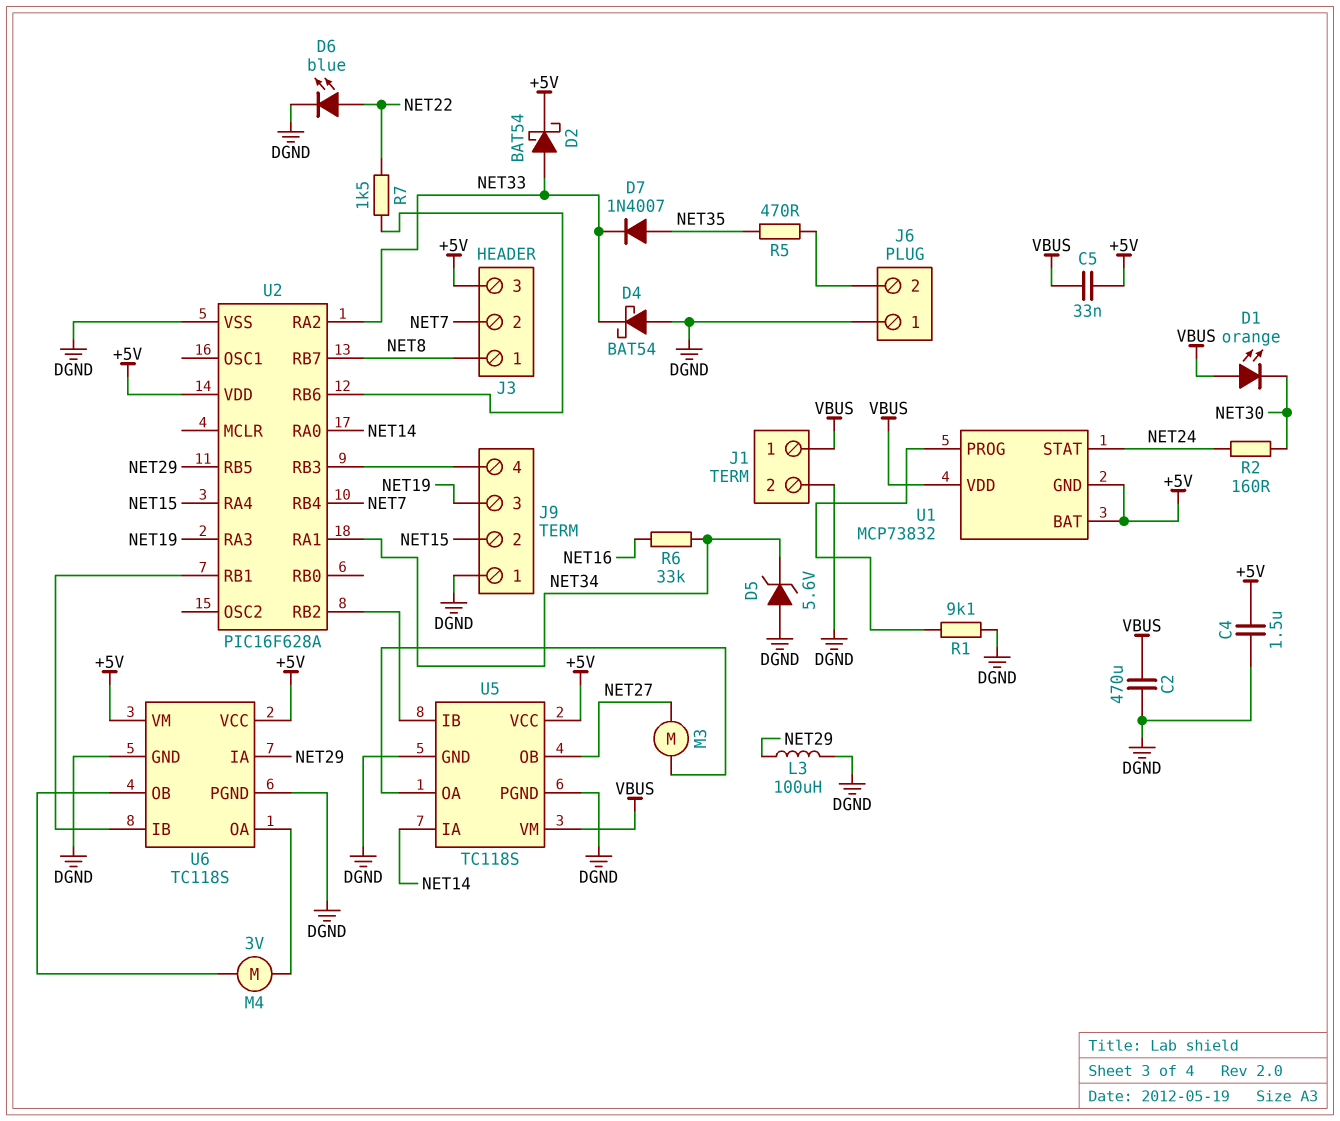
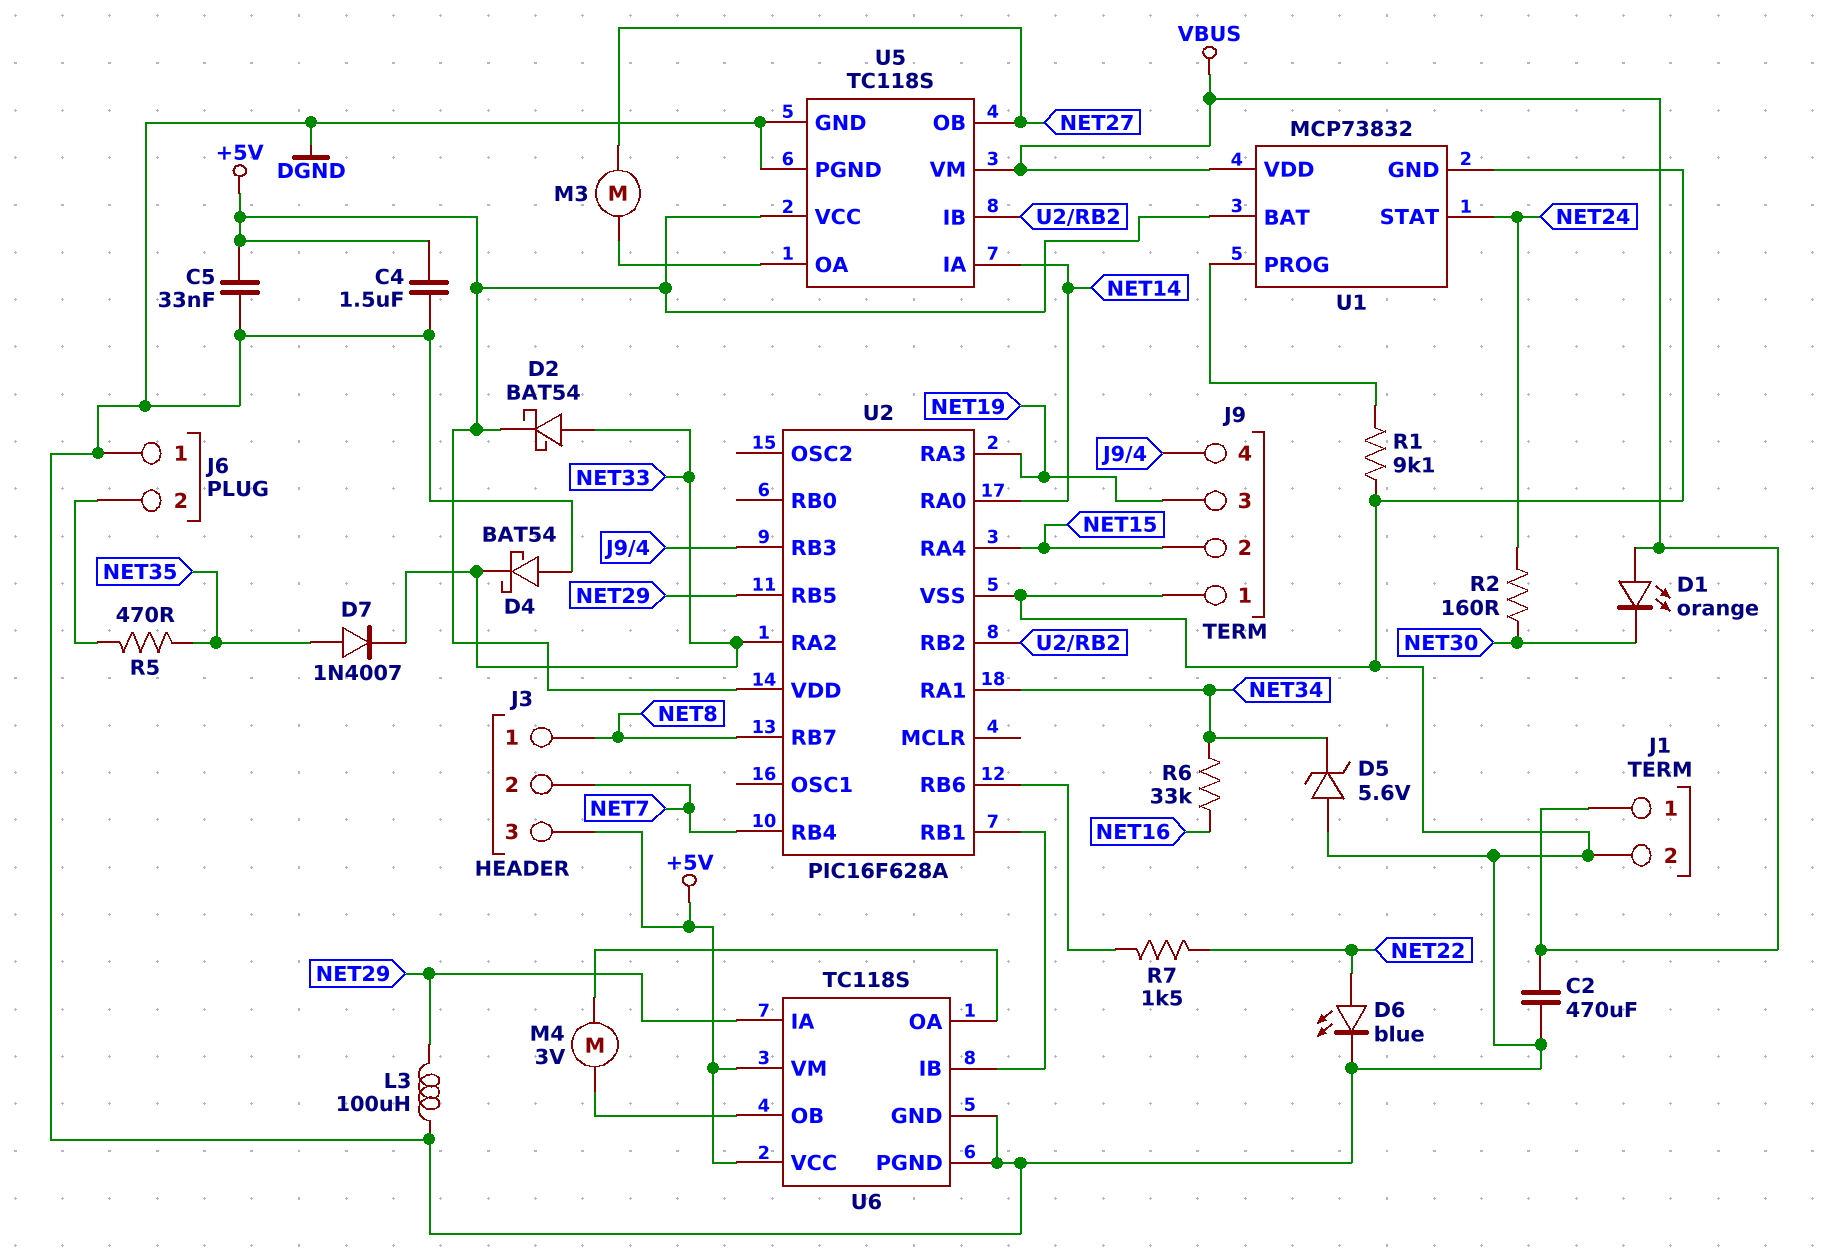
C5: 33nF (+5V, VBUS) -> 33nF (+5V, DGND)
U1 pin GND: +5V -> DGND

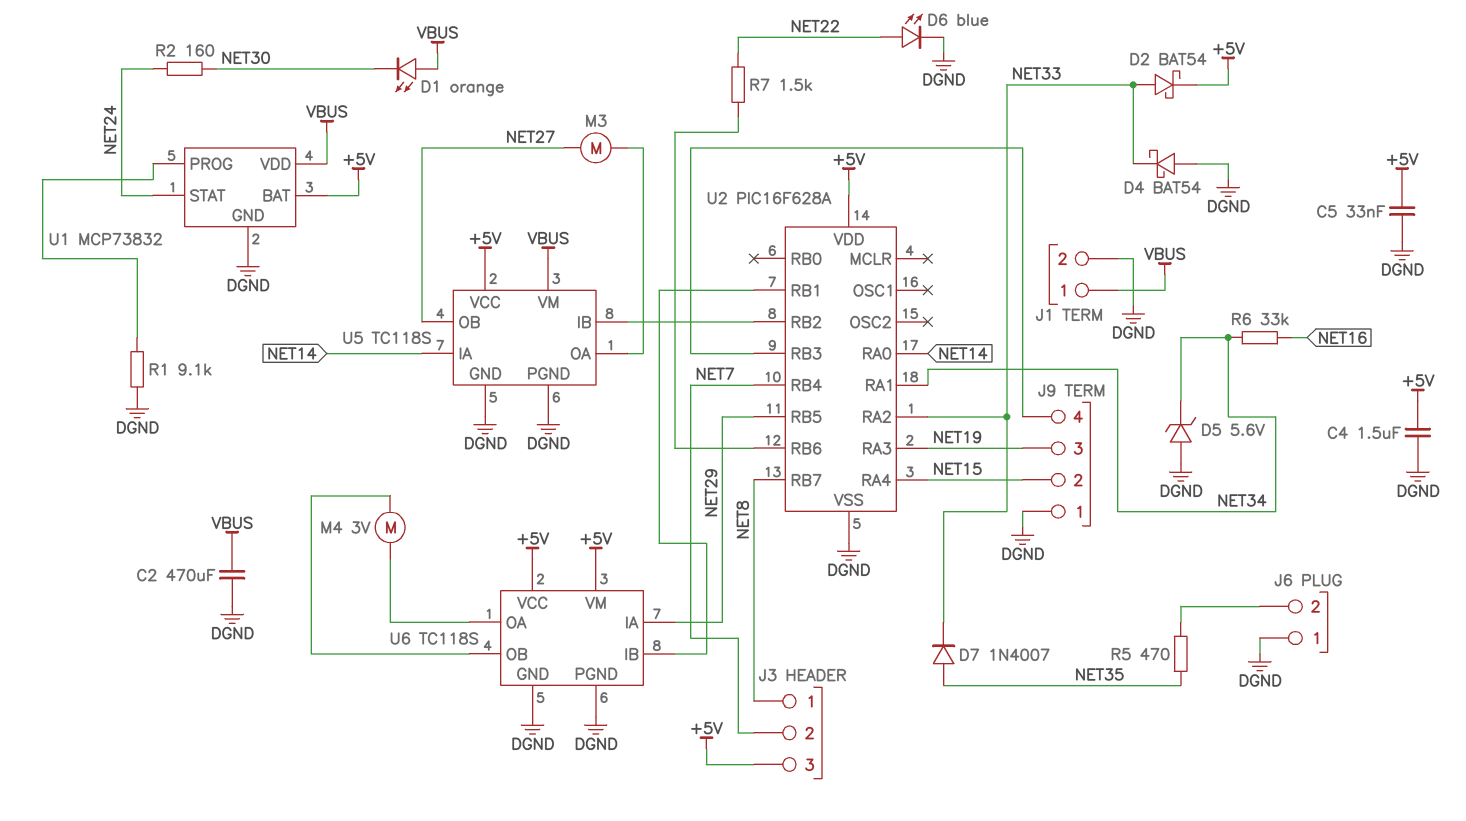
L3: 100uH (DGND, NET29) -> none

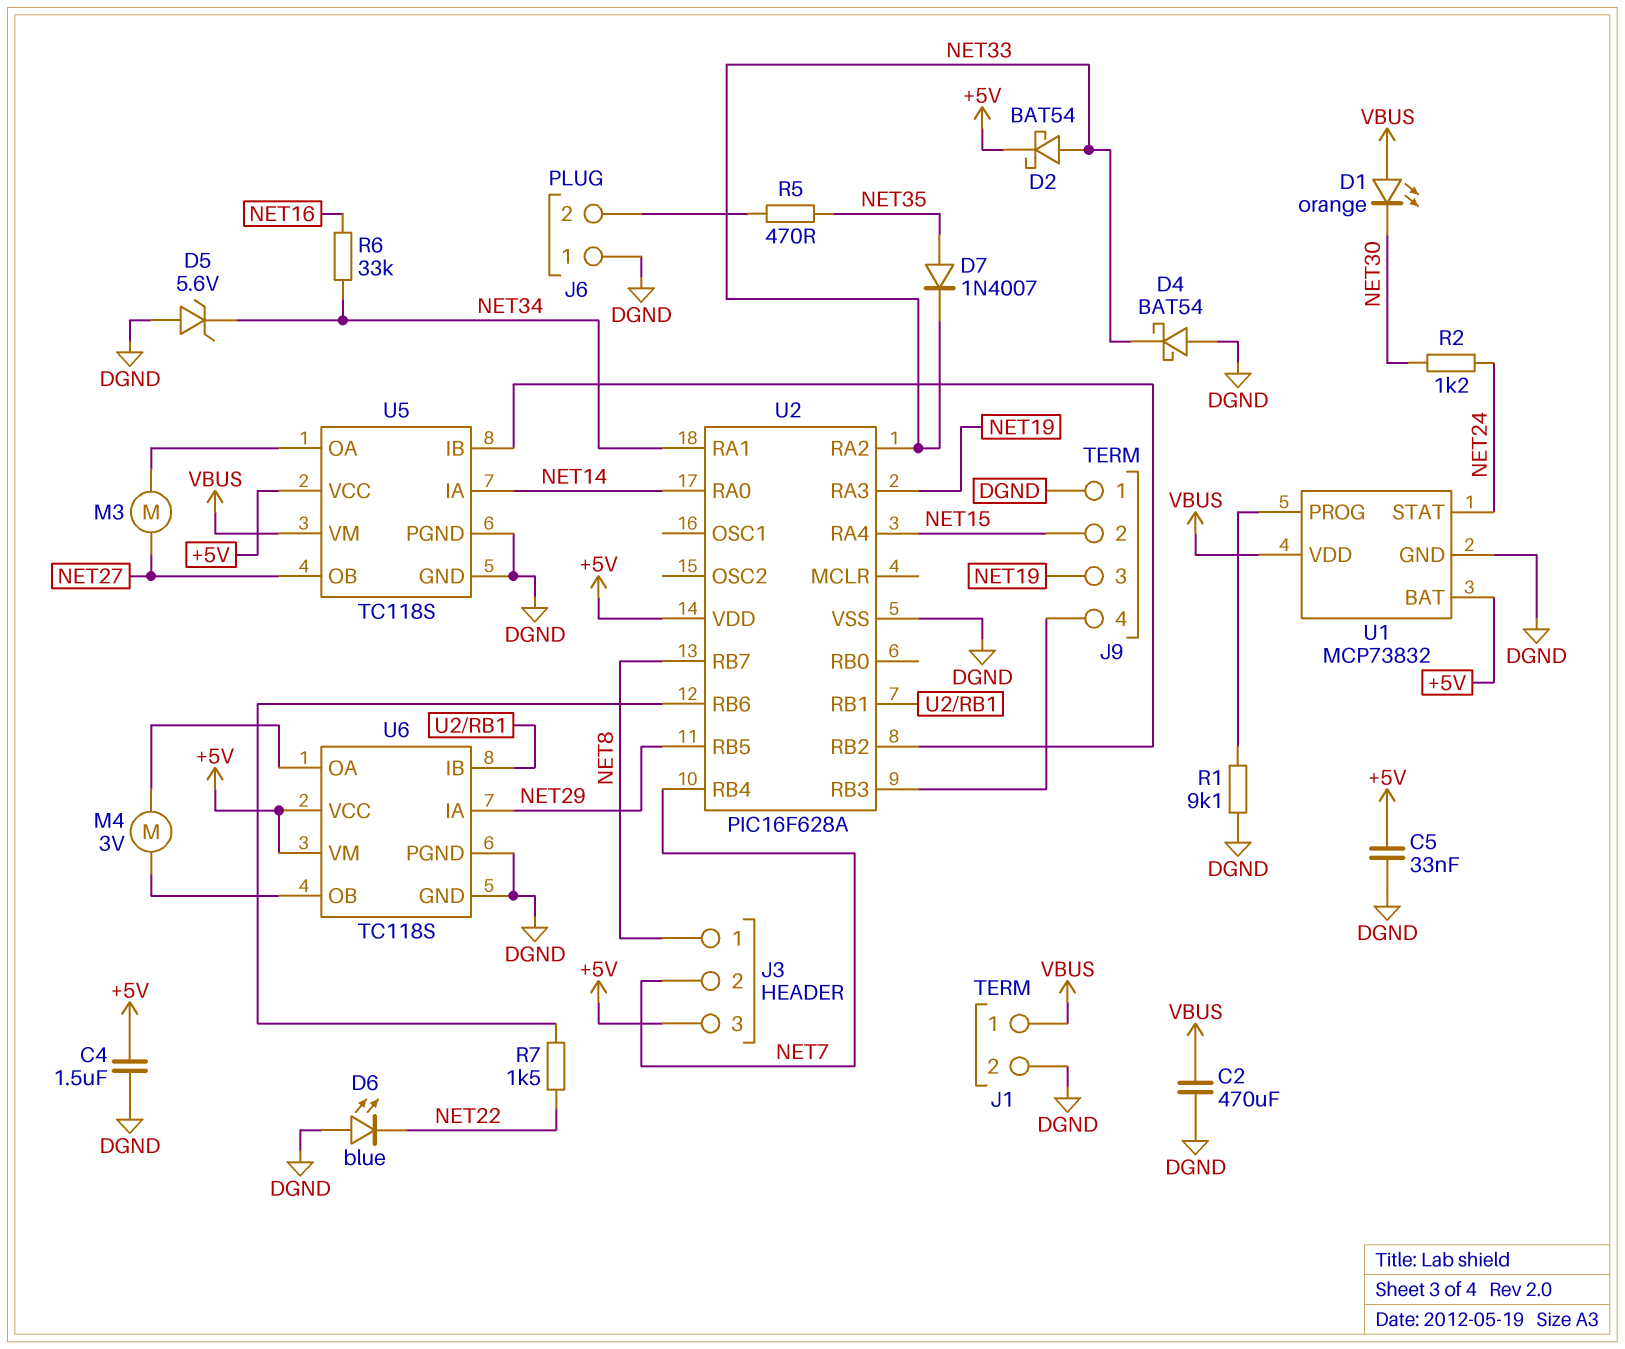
D6: LED blue (A NET22, K DGND) -> LED blue (A DGND, K NET22)
R2: 160 (NET24, NET30) -> 1.2k (NET24, NET30)

